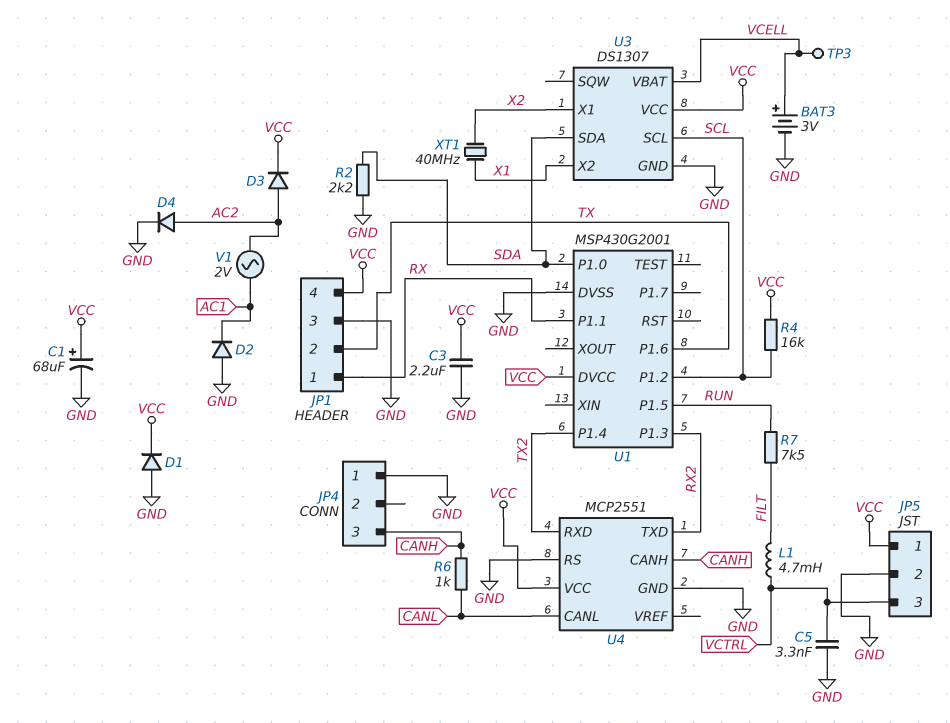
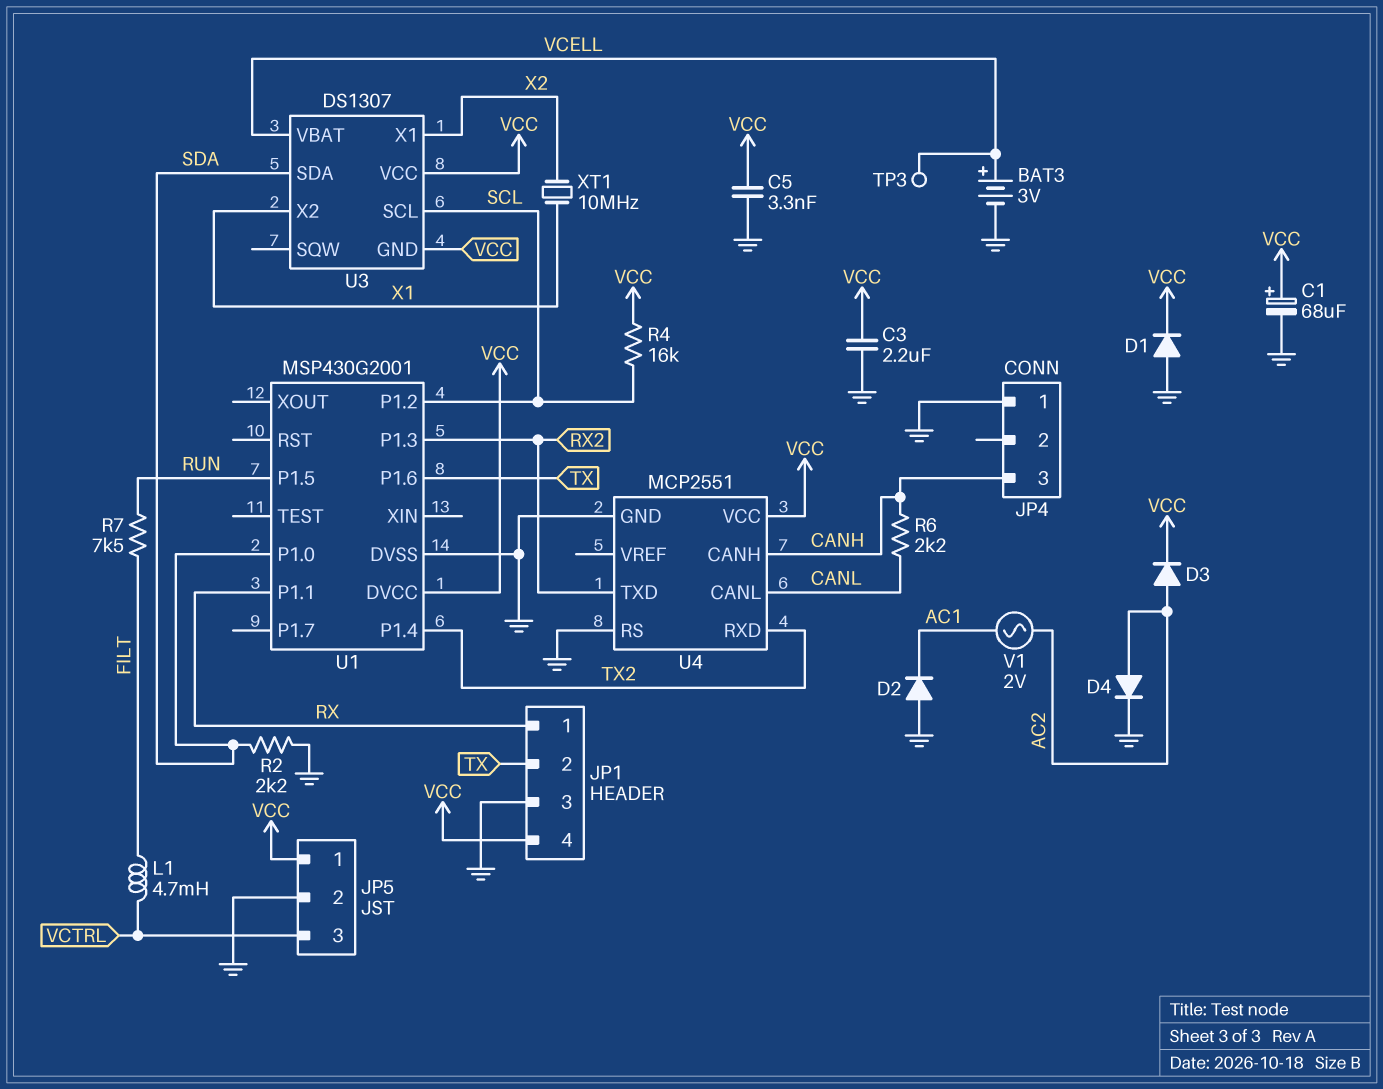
C5: 3.3nF (GND, VCTRL) -> 3.3nF (GND, VCC)
R6: 1k (CANH, CANL) -> 2.2k (CANH, CANL)
U3 pin GND: GND -> VCC
XT1: 40MHz (X1, X2) -> 10MHz (X1, X2)

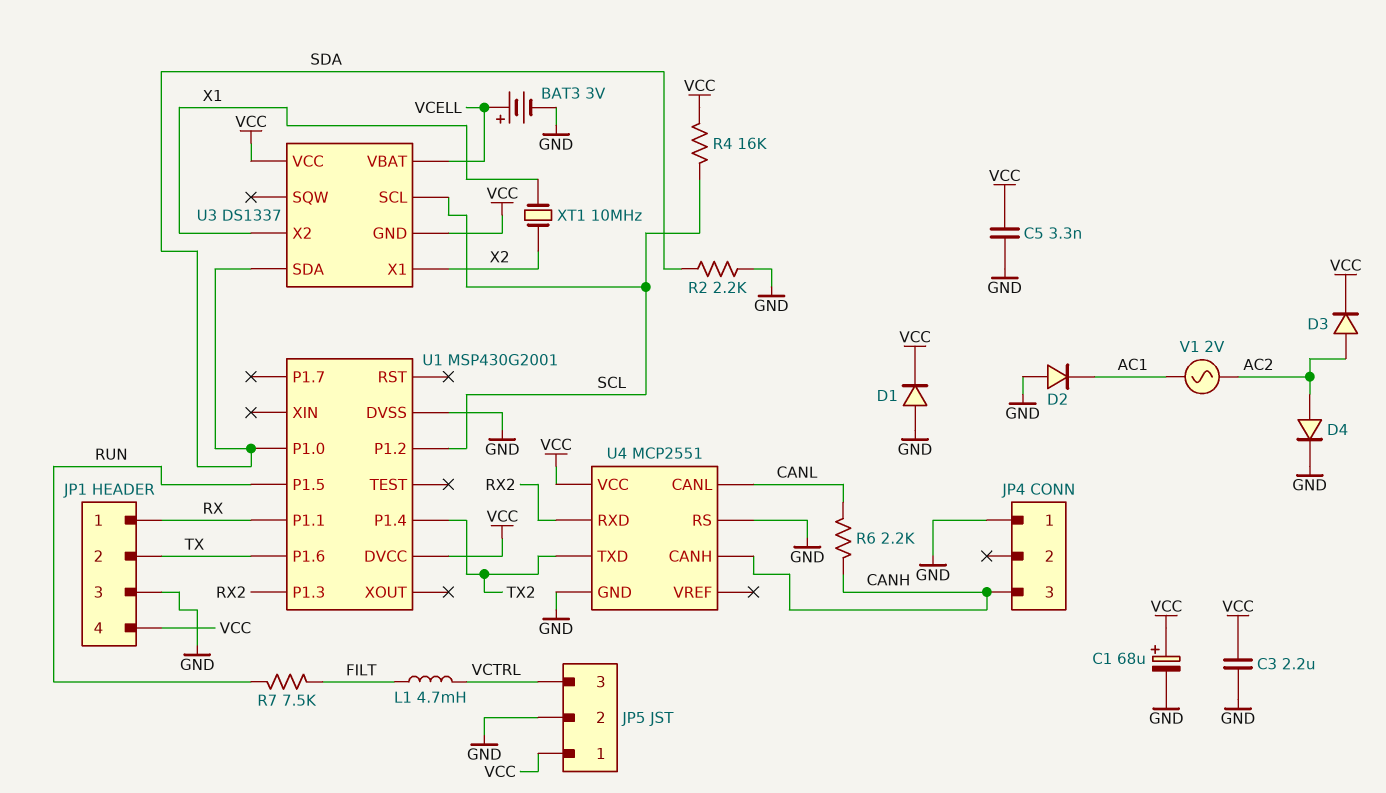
TP3: test point (VCELL) -> none
U3: DS1307 -> DS1337
U4 pin RXD: TX2 -> RX2
U4 pin TXD: RX2 -> TX2

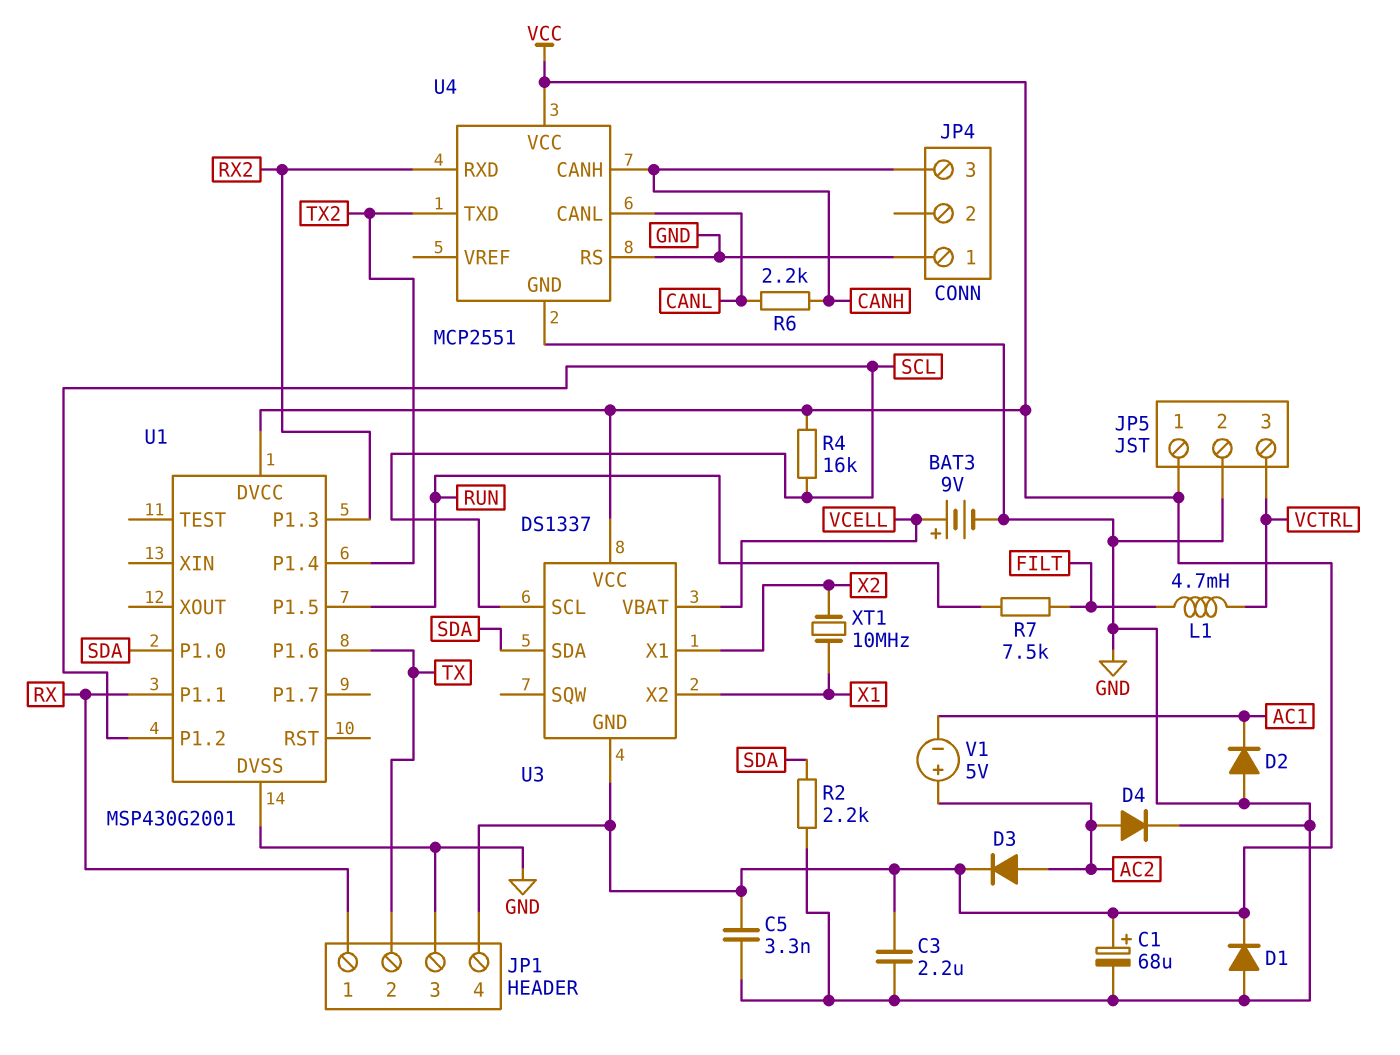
BAT3: 3V (plus VCELL, minus GND) -> 9V (plus VCELL, minus GND)
V1: AC 2V (AC1, AC2) -> 5V (plus AC2, minus AC1)

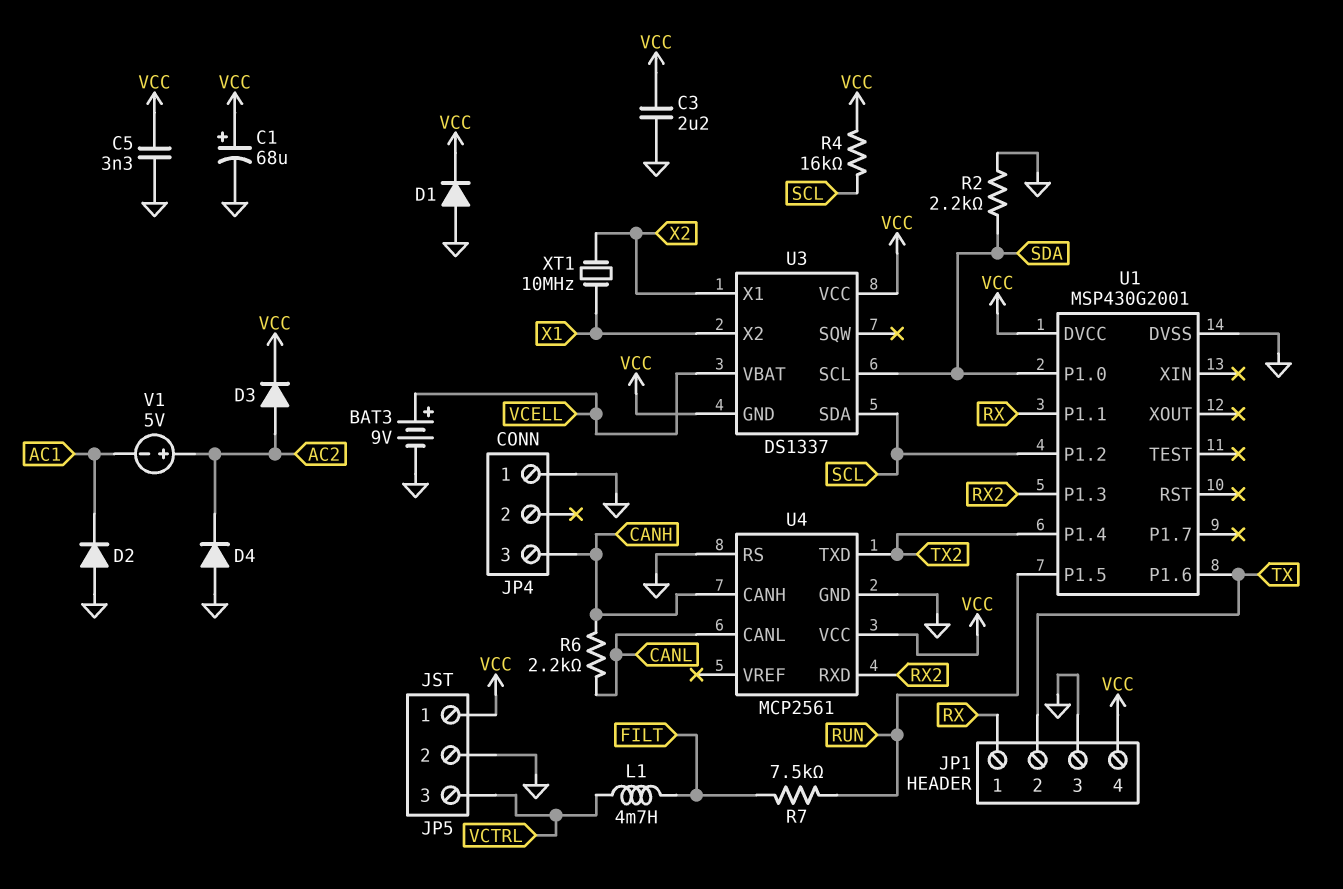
D4: diode (A AC2, K GND) -> diode (A GND, K AC2)
U3 pin SCL: SCL -> SDA
U3 pin SDA: SDA -> SCL
U4: MCP2551 -> MCP2561

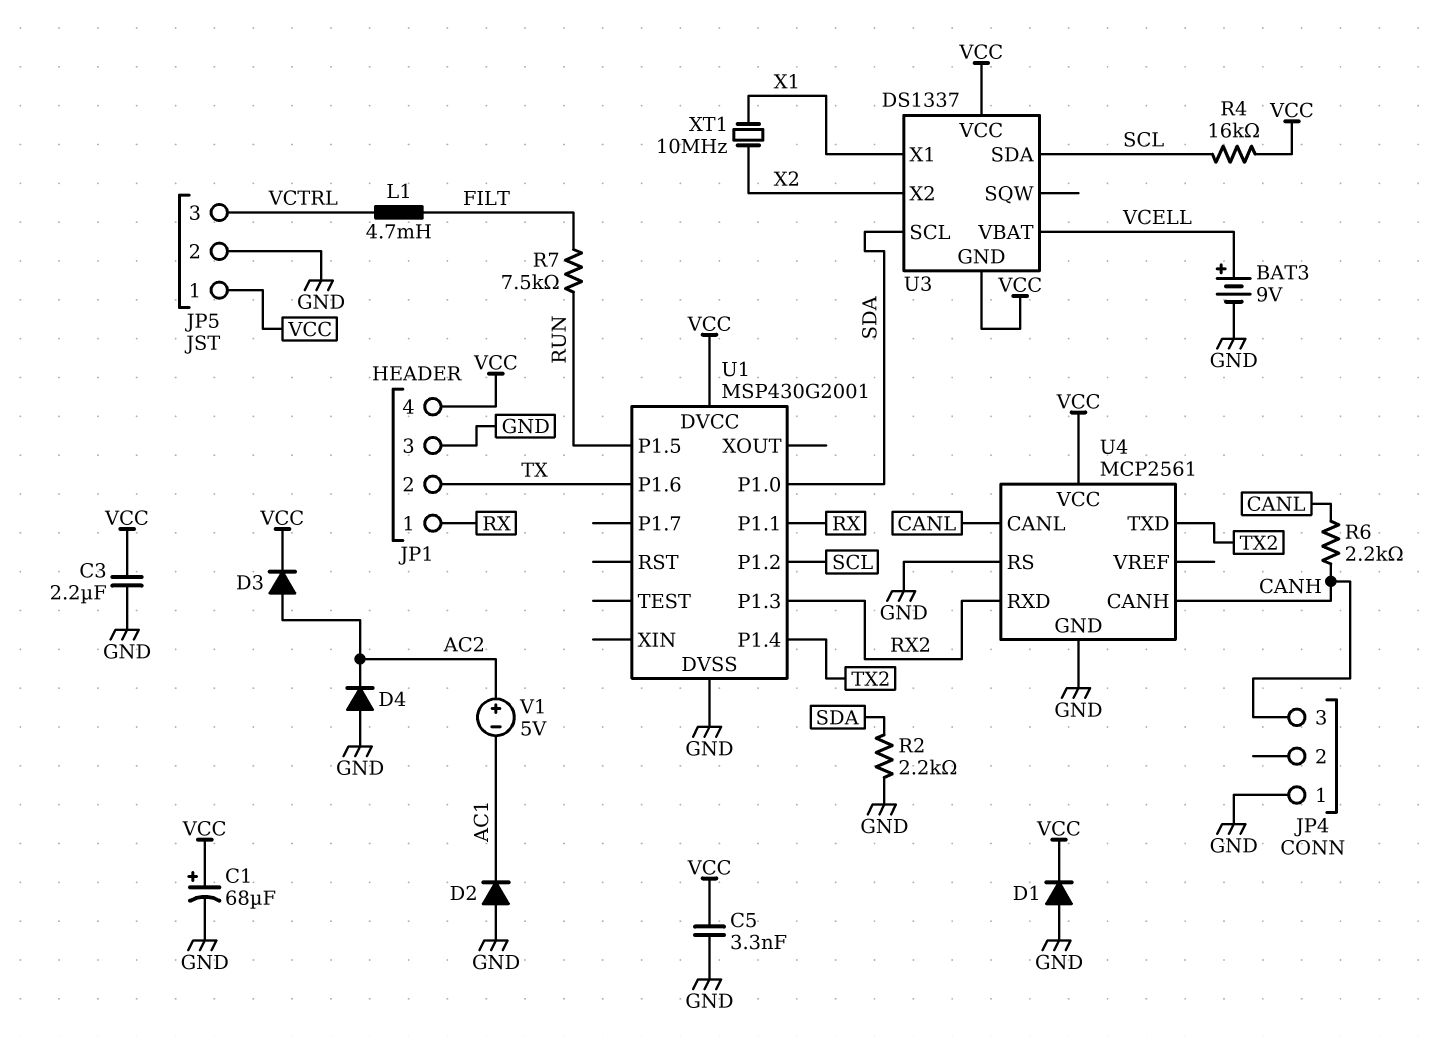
U3 pin X1: X2 -> X1
U3 pin X2: X1 -> X2

